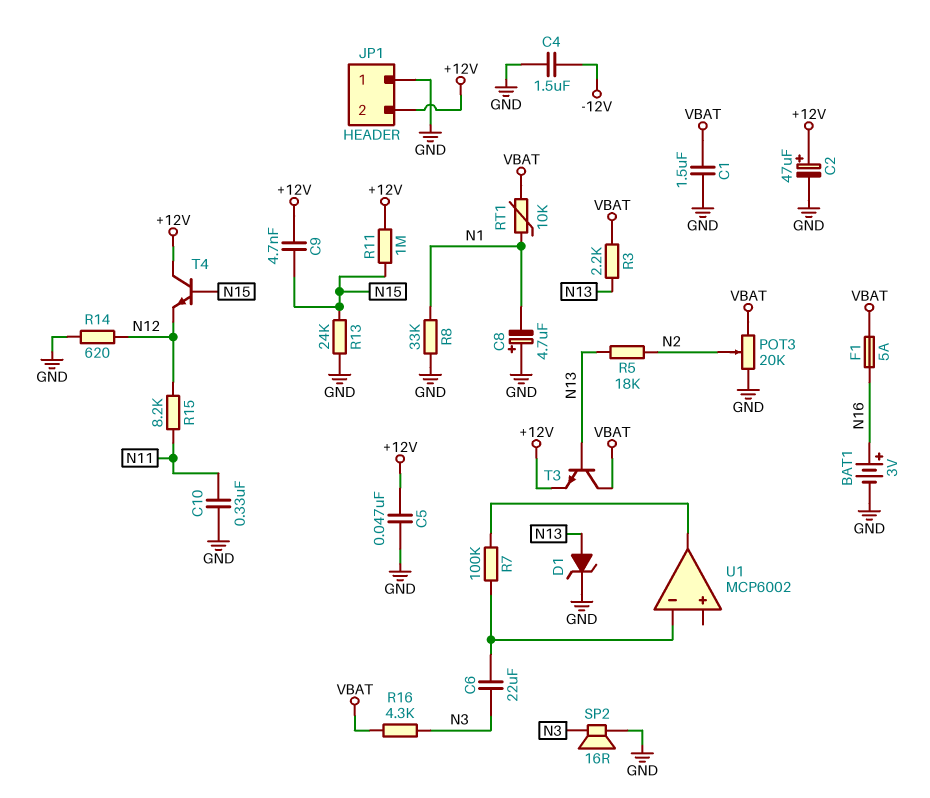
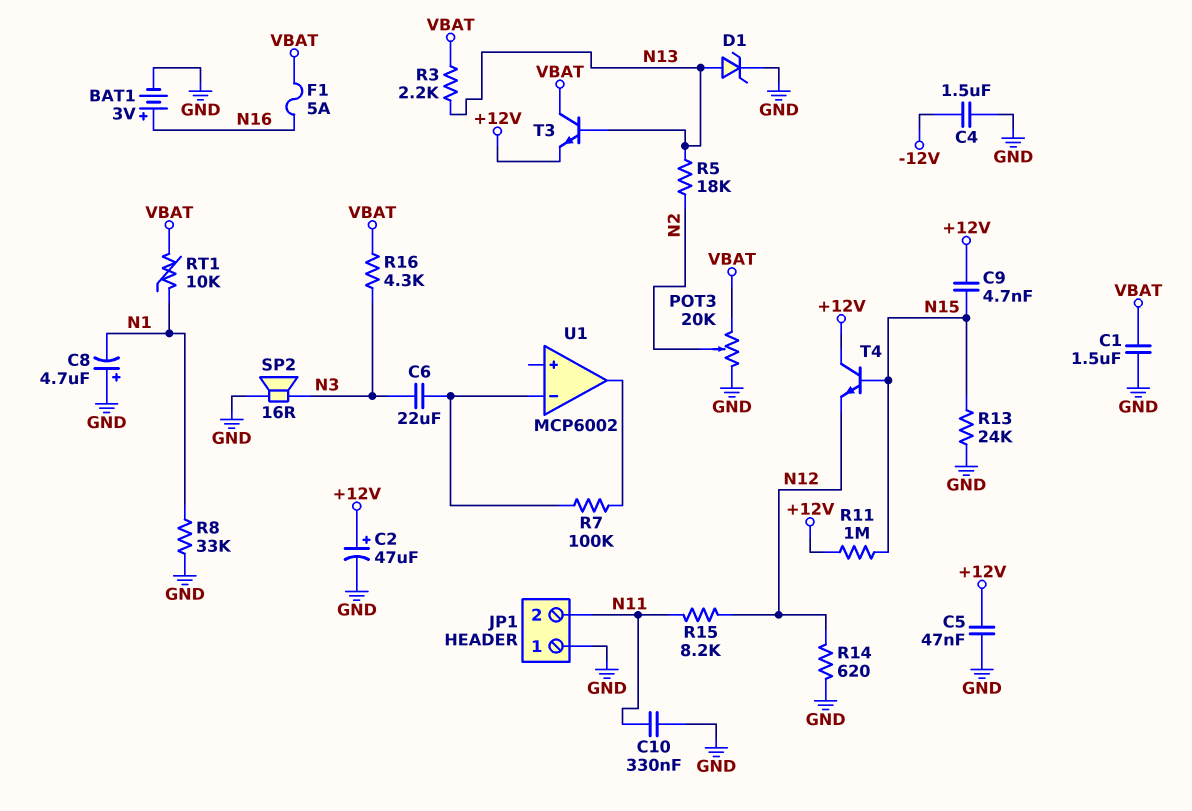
JP1 pin 2: +12V -> N11

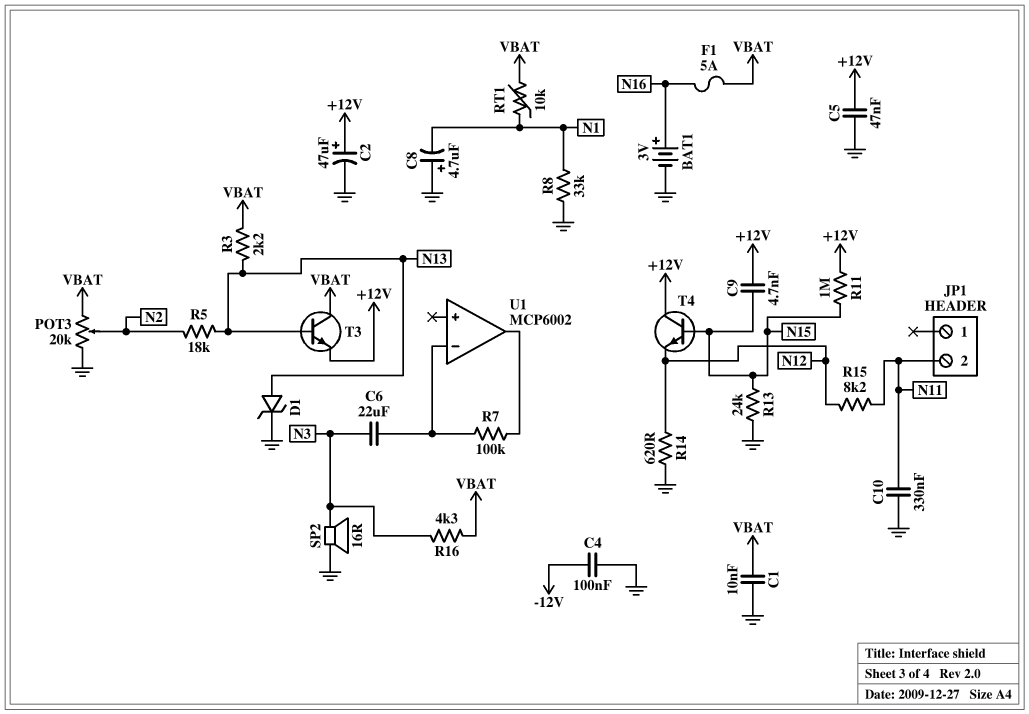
C1: 1.5uF (GND, VBAT) -> 10nF (GND, VBAT)
C4: 1.5uF (-12V, GND) -> 100nF (-12V, GND)
JP1 pin 1: GND -> none

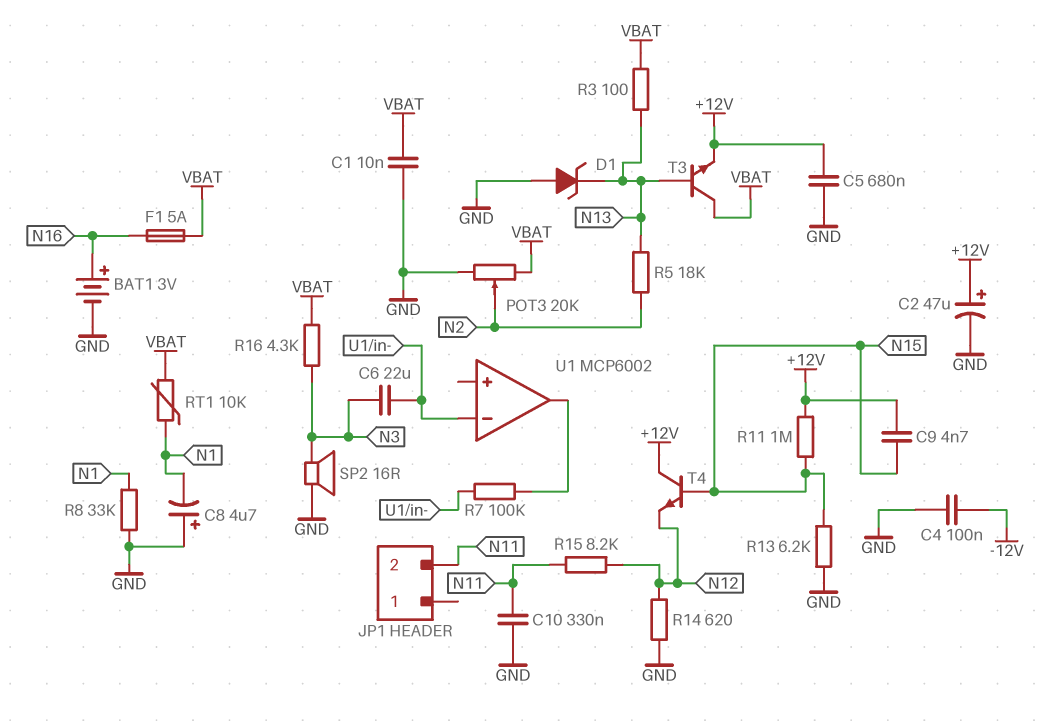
C5: 47nF (+12V, GND) -> 680nF (+12V, GND)
D1: zener (A N13, K GND) -> zener (A GND, K N13)
R3: 2.2k (N13, VBAT) -> 100 (N13, VBAT)
R13: 24k (GND, N15) -> 6.2k (GND, N15)

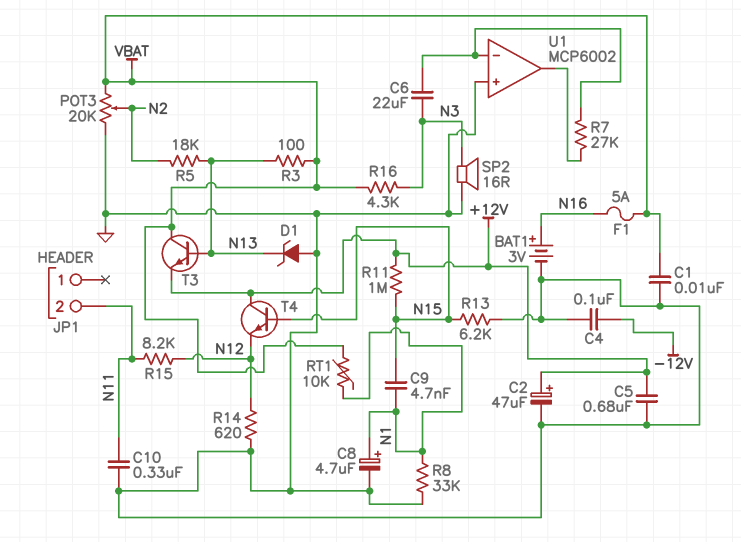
C8: 4.7uF (plus GND, minus N1) -> 4.7uF (plus N1, minus GND)
C9: 4.7nF (+12V, N15) -> 4.7nF (N1, N15)
R7: 100k (U1/in-, U1/out) -> 27k (U1/in-, U1/out)
U1 pin in+: none -> GND

